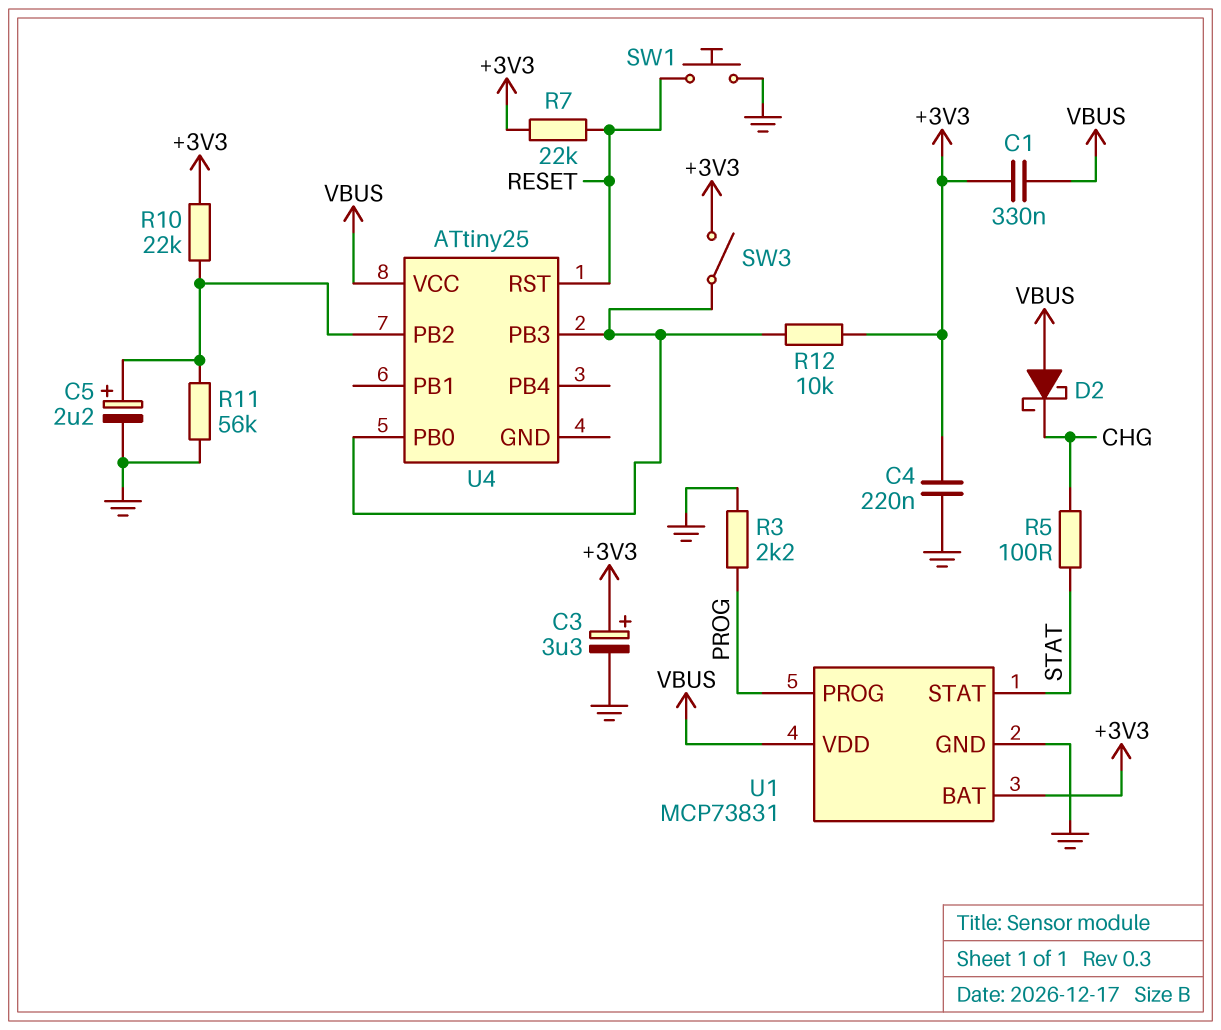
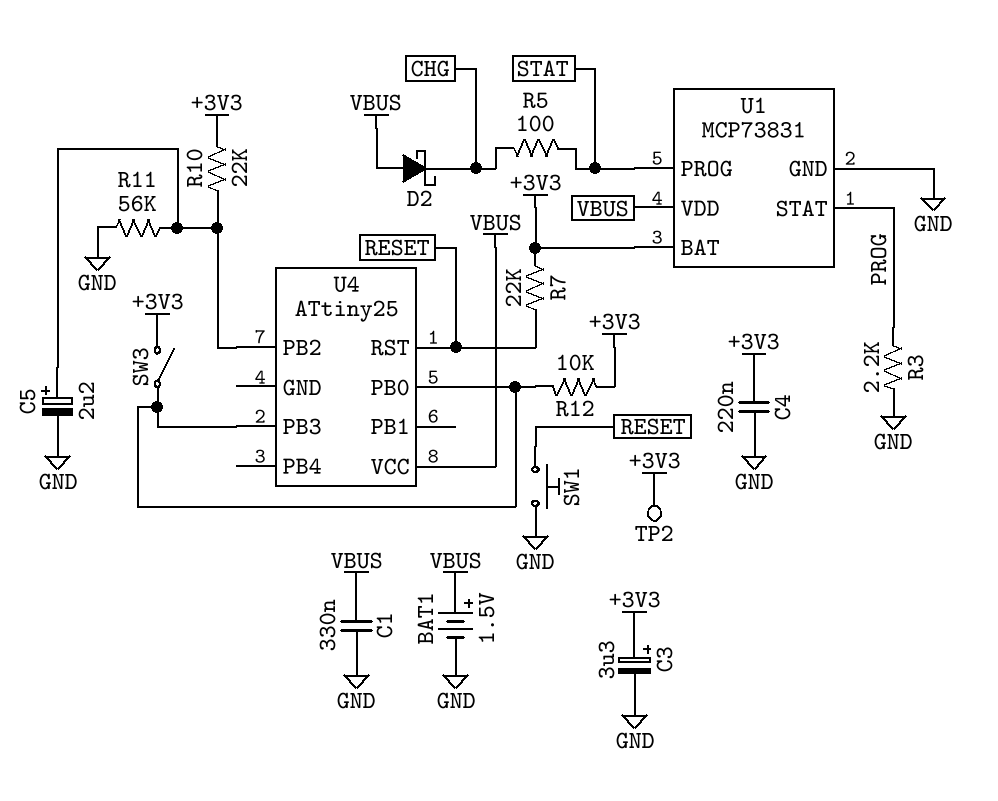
BAT1: none -> 1.5V (plus VBUS, minus GND)
C1: 330nF (+3V3, VBUS) -> 330nF (GND, VBUS)
TP2: none -> test point (+3V3)
U1 pin PROG: PROG -> STAT
U1 pin STAT: STAT -> PROG

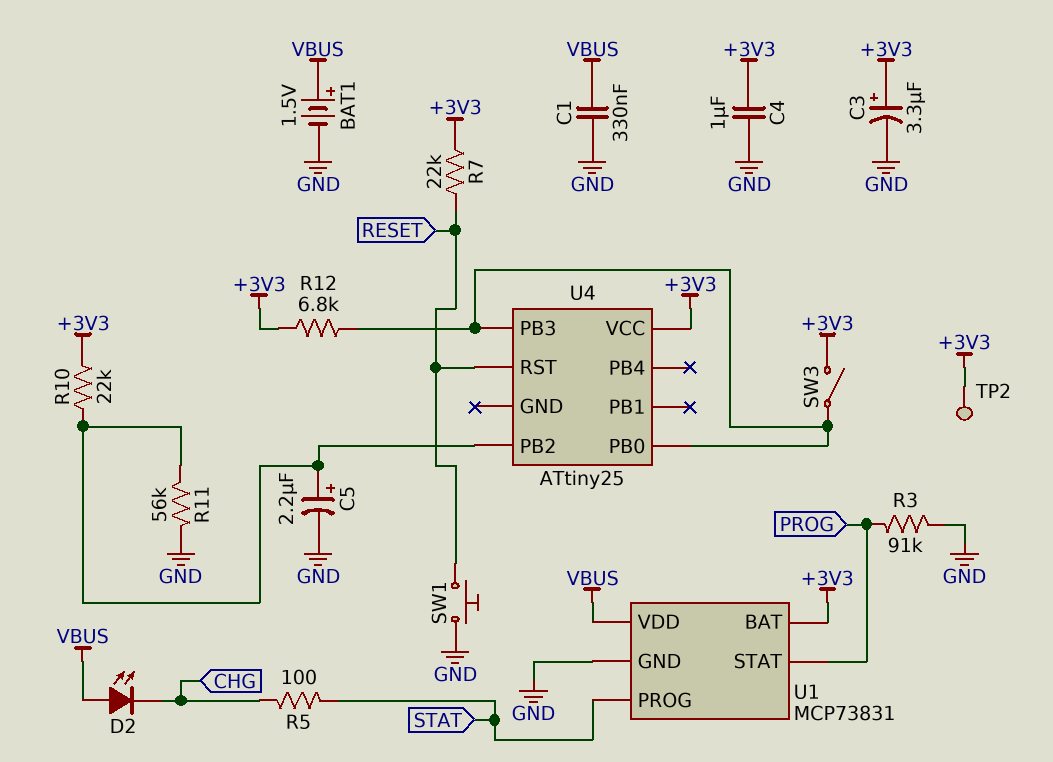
C4: 220nF (+3V3, GND) -> 1uF (+3V3, GND)
D2: schottky (A VBUS, K CHG) -> LED (A VBUS, K CHG)
R3: 2.2k (GND, PROG) -> 91k (GND, PROG)
R12: 10k (+3V3, U4/PB0) -> 6.8k (+3V3, U4/PB0)
U4 pin VCC: VBUS -> +3V3

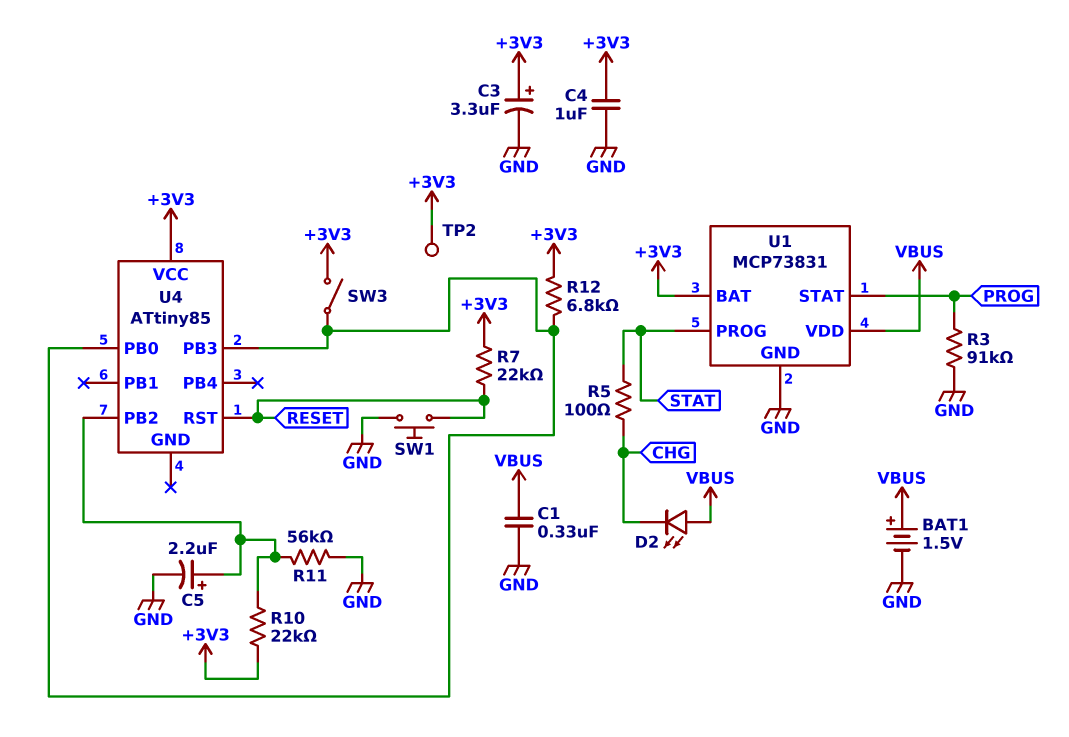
U4: ATtiny25 -> ATtiny85

